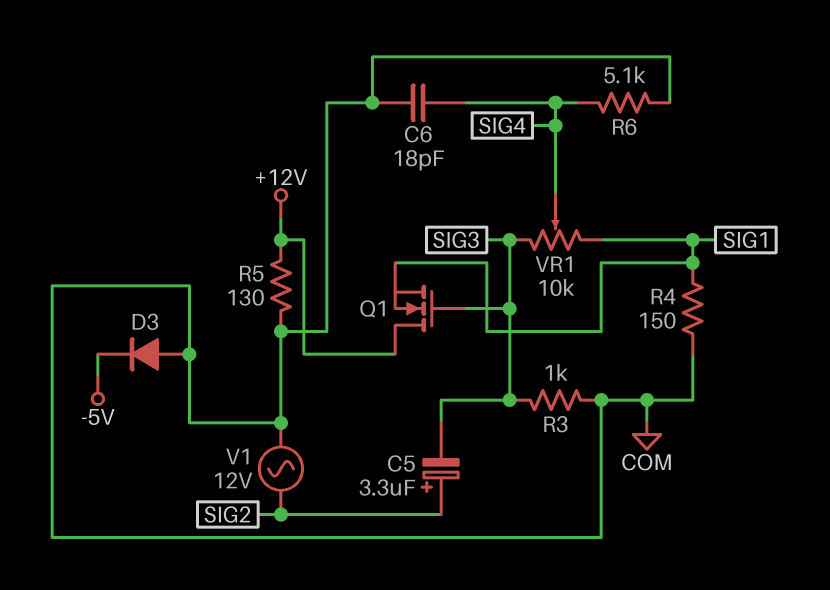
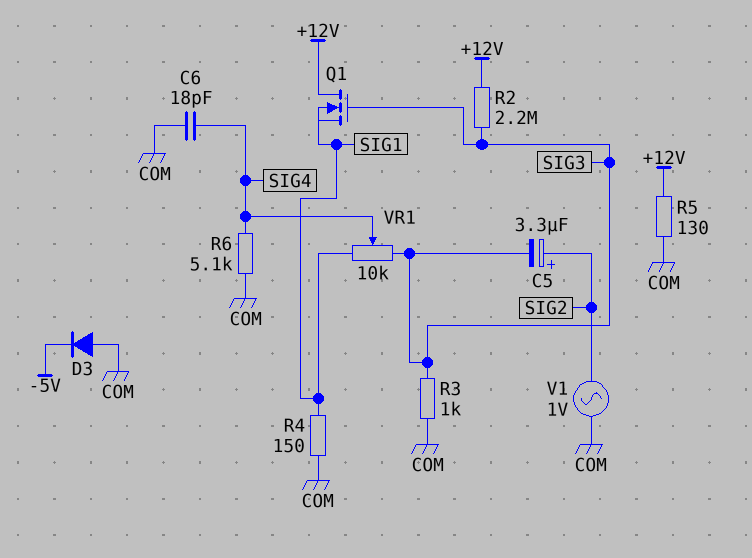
R2: none -> 2.2M (+12V, SIG3)
V1: AC 12V (COM, SIG2) -> AC 1V (COM, SIG2)

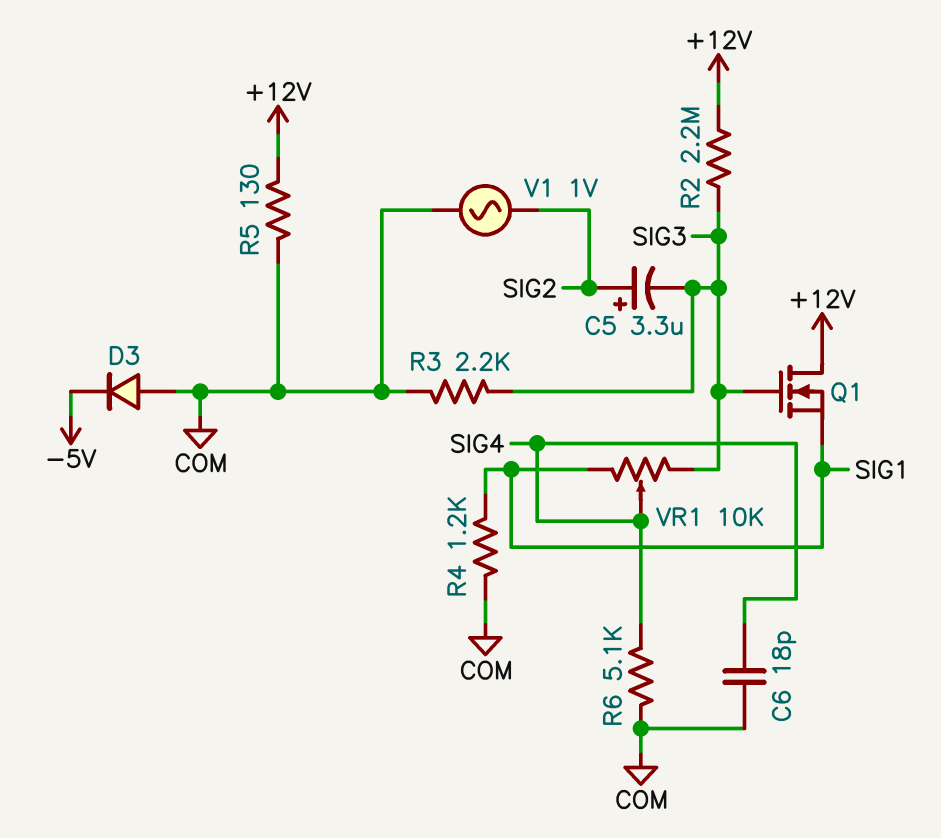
R3: 1k (COM, SIG3) -> 2.2k (COM, SIG3)
R4: 150 (COM, SIG1) -> 1.2k (COM, SIG1)

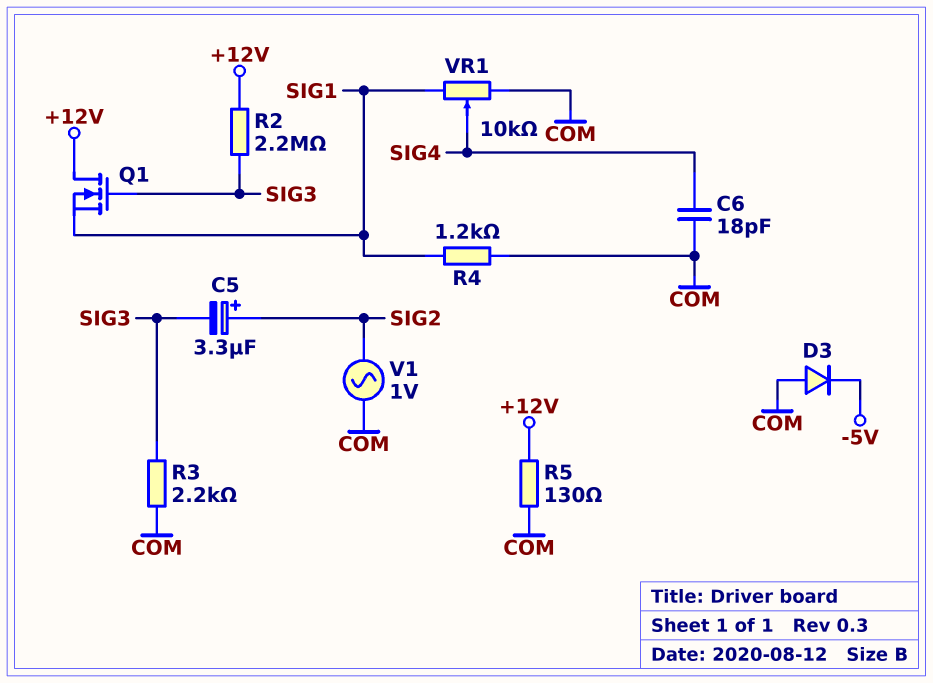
R6: 5.1k (COM, SIG4) -> none
VR1: 10k (SIG1, SIG3, wiper SIG4) -> 10k (COM, SIG1, wiper SIG4)

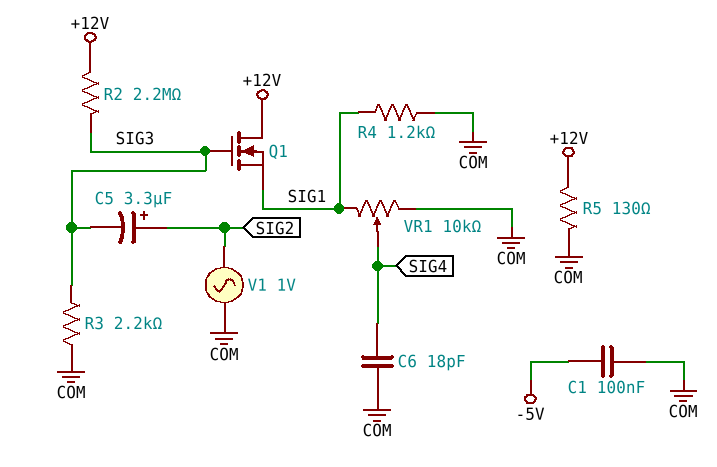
C1: none -> 100nF (-5V, COM)
D3: diode (A COM, K -5V) -> none

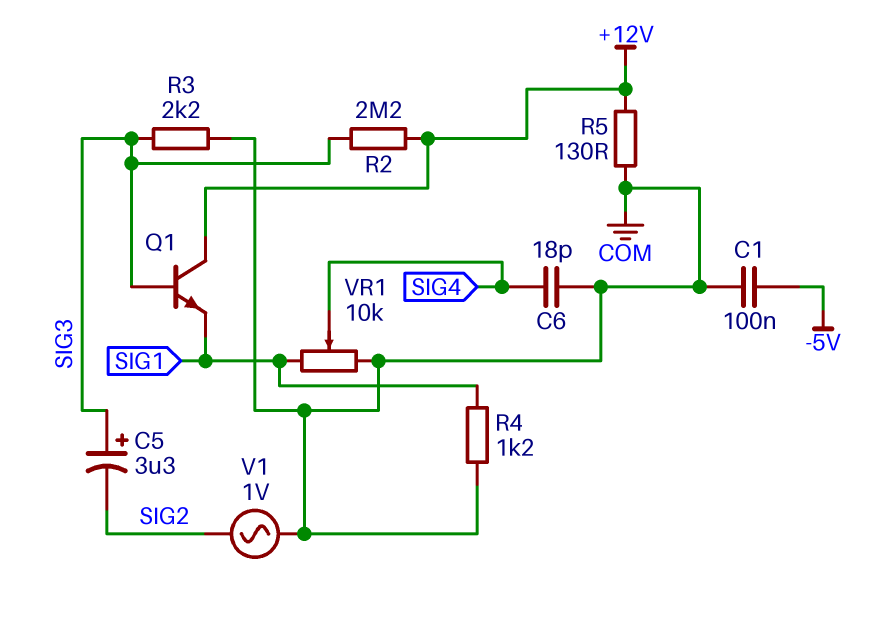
C5: 3.3uF (plus SIG2, minus SIG3) -> 3.3uF (plus SIG3, minus SIG2)
Q1: NMOS (G SIG3, D +12V, S SIG1) -> NPN (B SIG3, C +12V, E SIG1)

